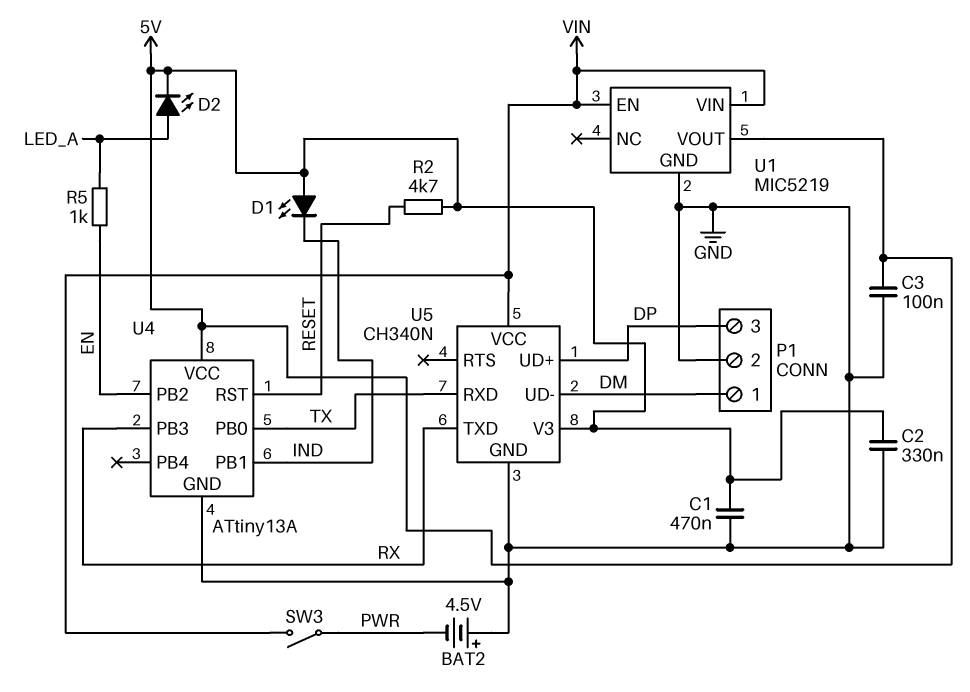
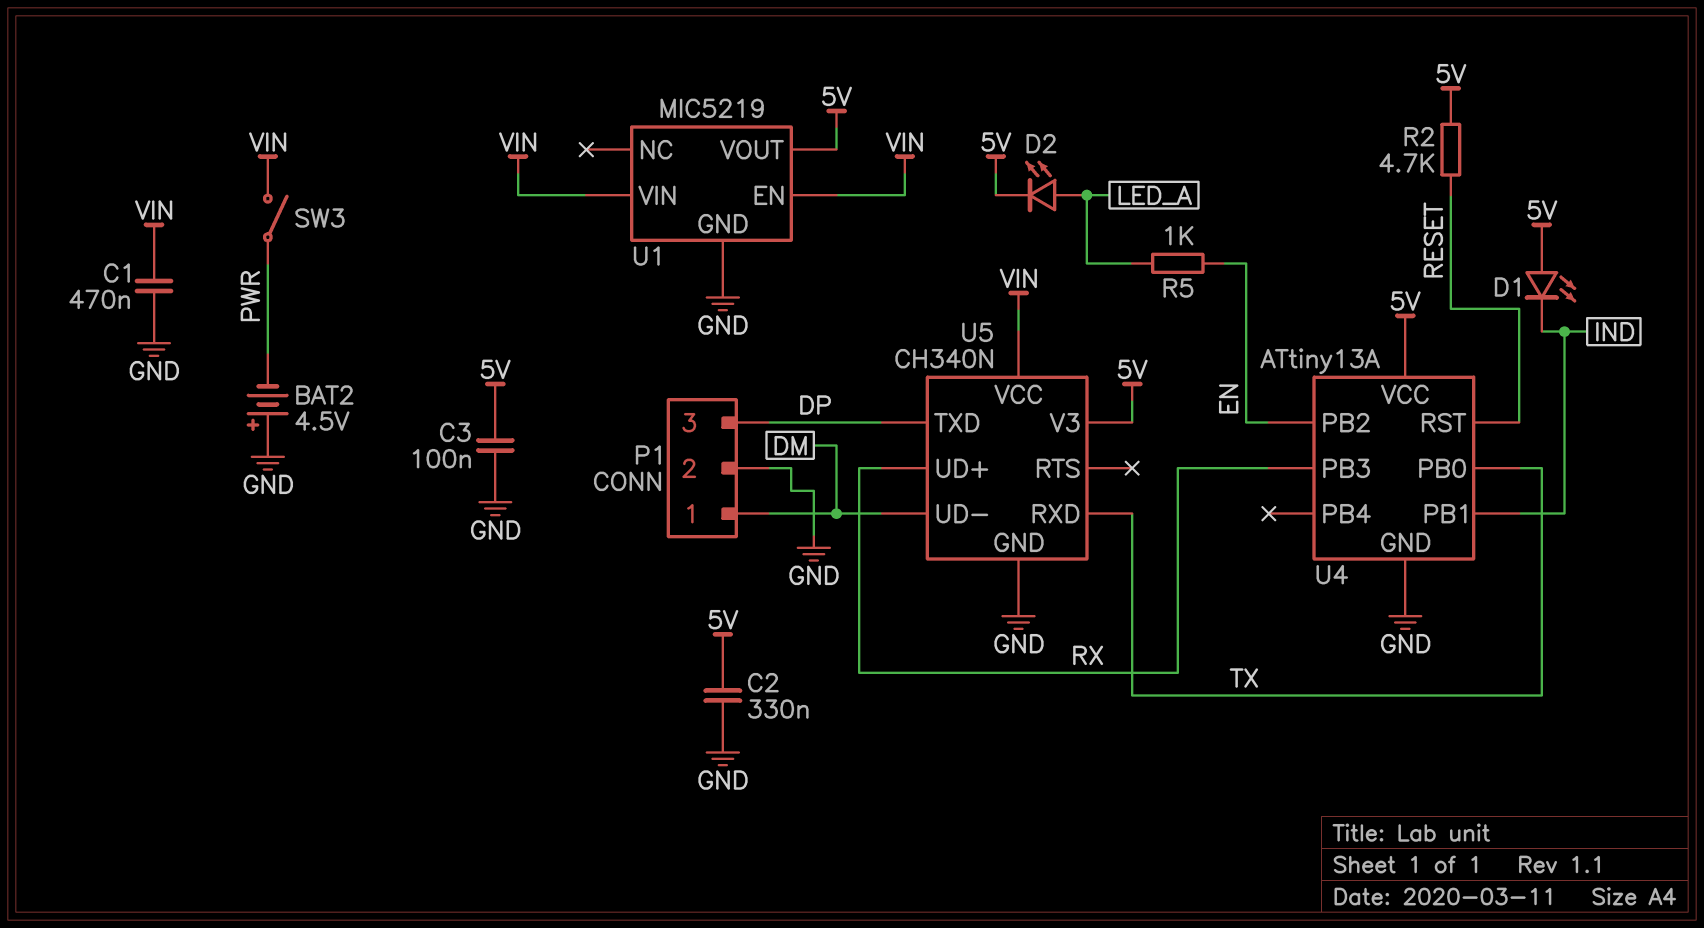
C1: 470nF (5V, GND) -> 470nF (GND, VIN)
U5 pin TXD: RX -> DP
U5 pin UD+: DP -> RX

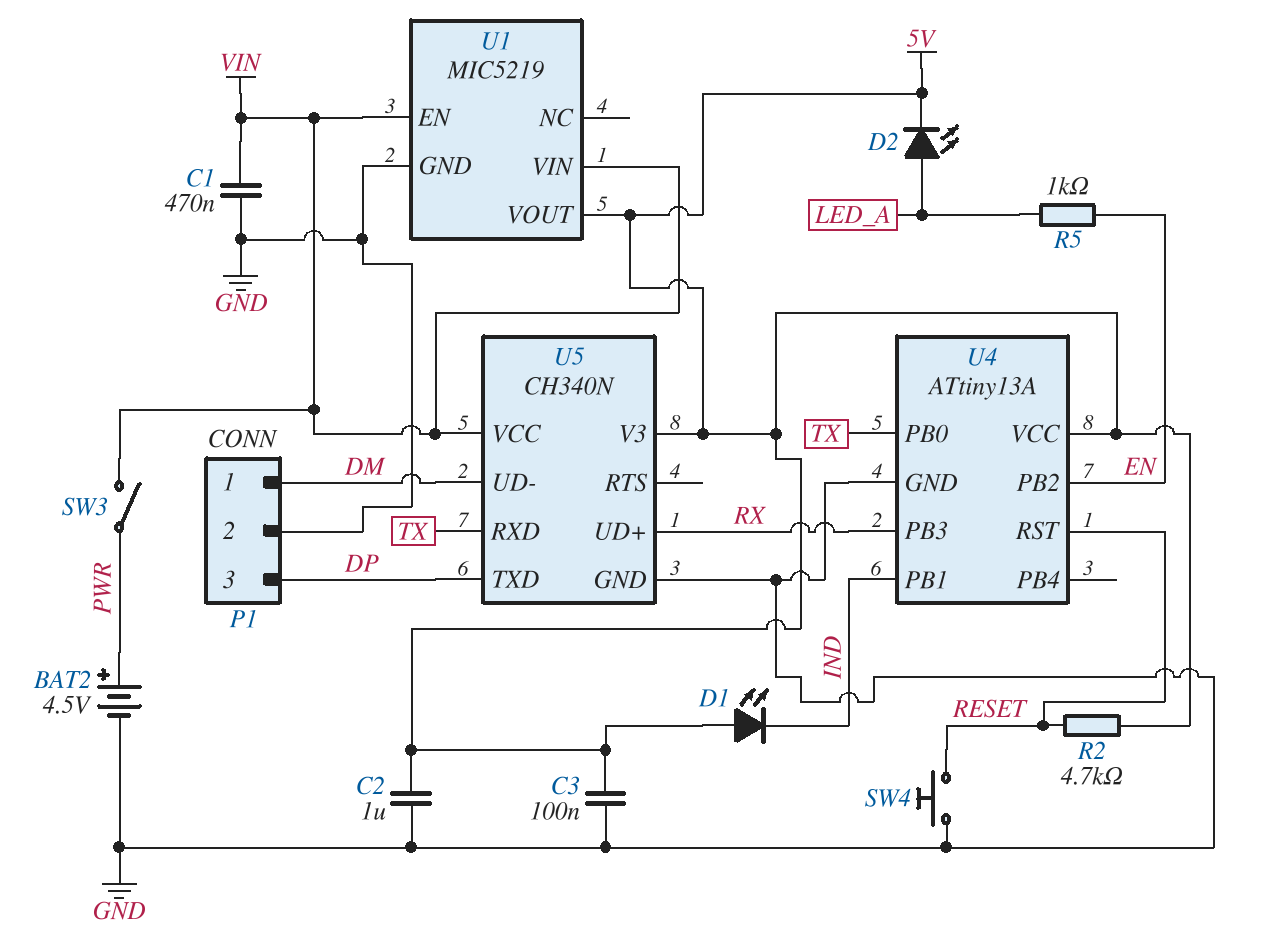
BAT2: 4.5V (plus GND, minus PWR) -> 4.5V (plus PWR, minus GND)
C2: 330nF (5V, GND) -> 1uF (5V, GND)
SW4: none -> button (GND, RESET)

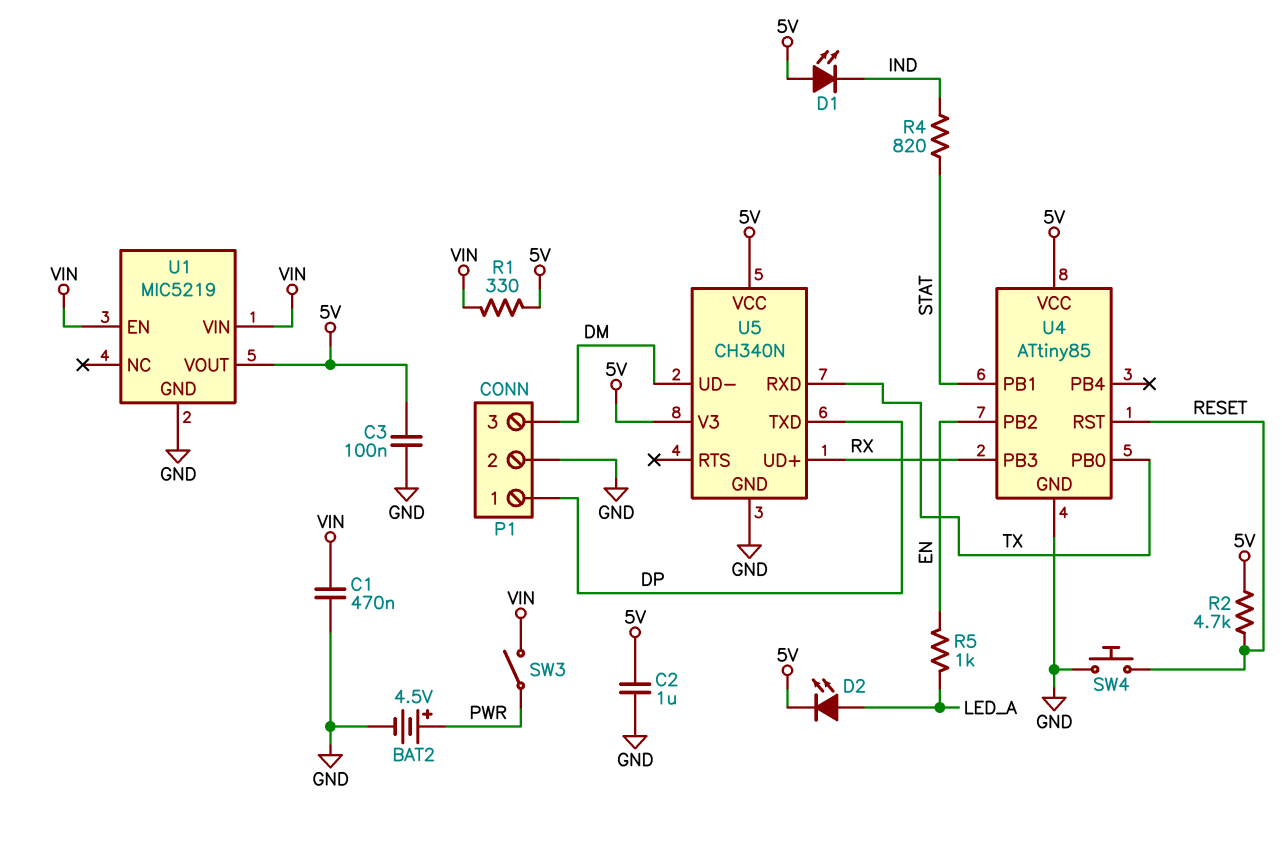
P1 pin 1: DM -> DP
P1 pin 3: DP -> DM
R1: none -> 330 (5V, VIN)
R4: none -> 820 (IND, STAT)
U4: ATtiny13A -> ATtiny85
U4 pin PB1: IND -> STAT
U5 pin VCC: VIN -> 5V

